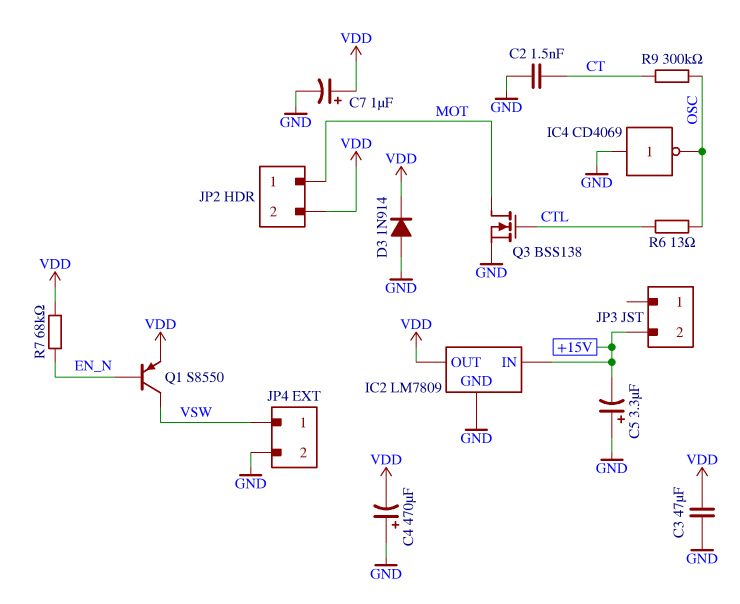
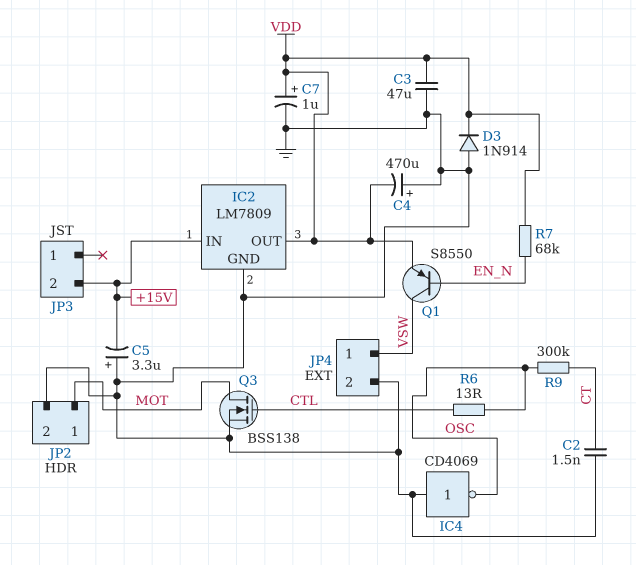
JP2 pin 2: VDD -> GND

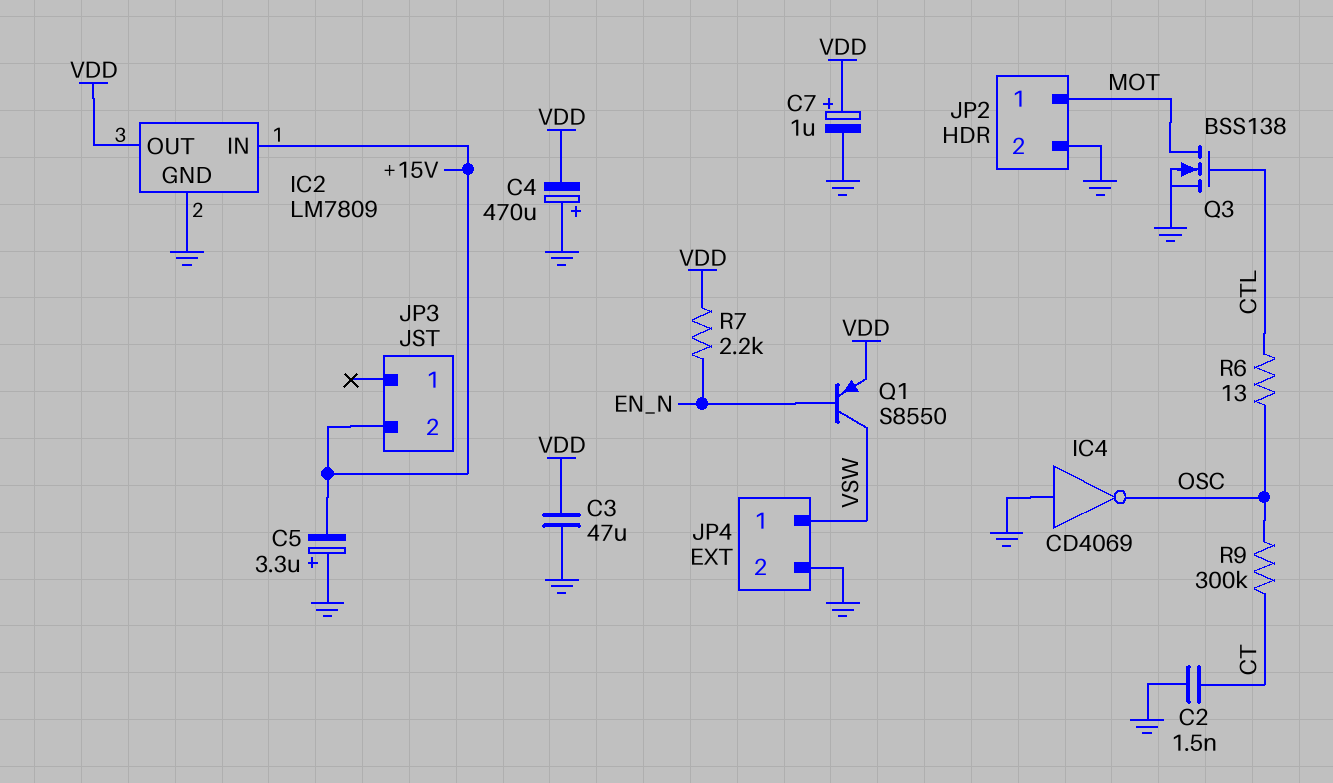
D3: diode 1N914 (A GND, K VDD) -> none
R7: 68k (EN_N, VDD) -> 2.2k (EN_N, VDD)

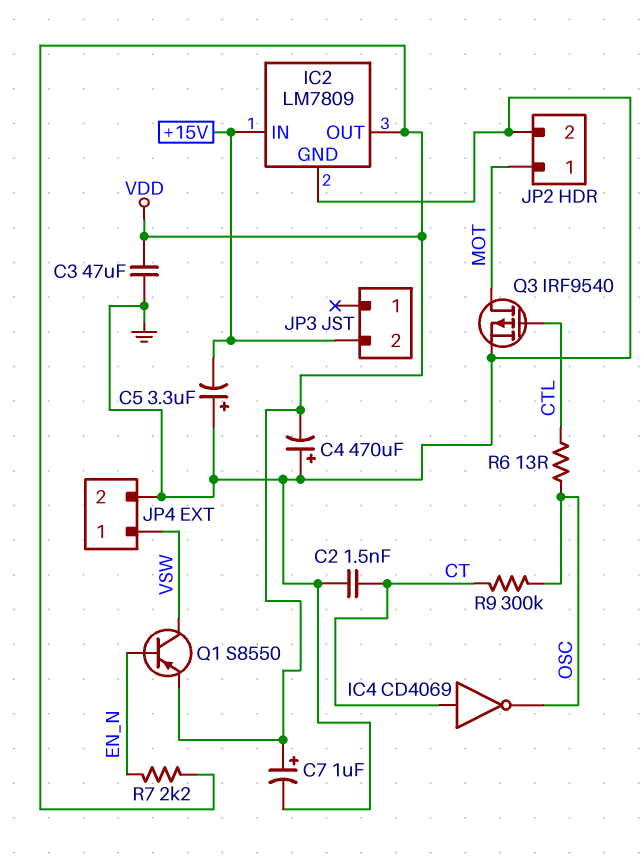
IC4: NOT CD4069 (in GND, out OSC) -> NOT CD4069 (in CT, out OSC)
Q3: NMOS BSS138 (G CTL, D MOT, S GND) -> PMOS IRF9540 (G CTL, D MOT, S GND)

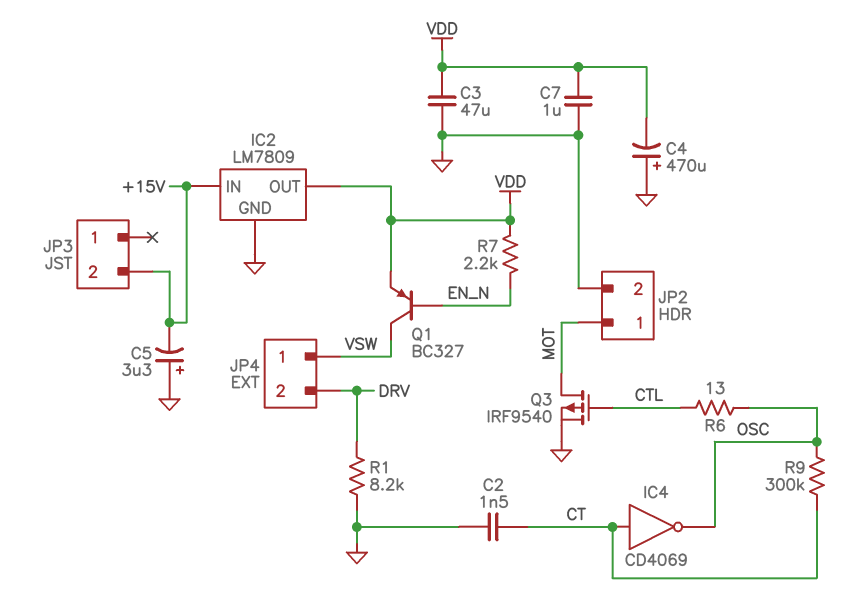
C7: 1uF (plus VDD, minus GND) -> 1uF (GND, VDD)
JP4 pin 2: GND -> DRV
Q1: PNP S8550 (B EN_N, C VSW, E VDD) -> PNP BC327 (B EN_N, C VSW, E VDD)
R1: none -> 8.2k (DRV, GND)

